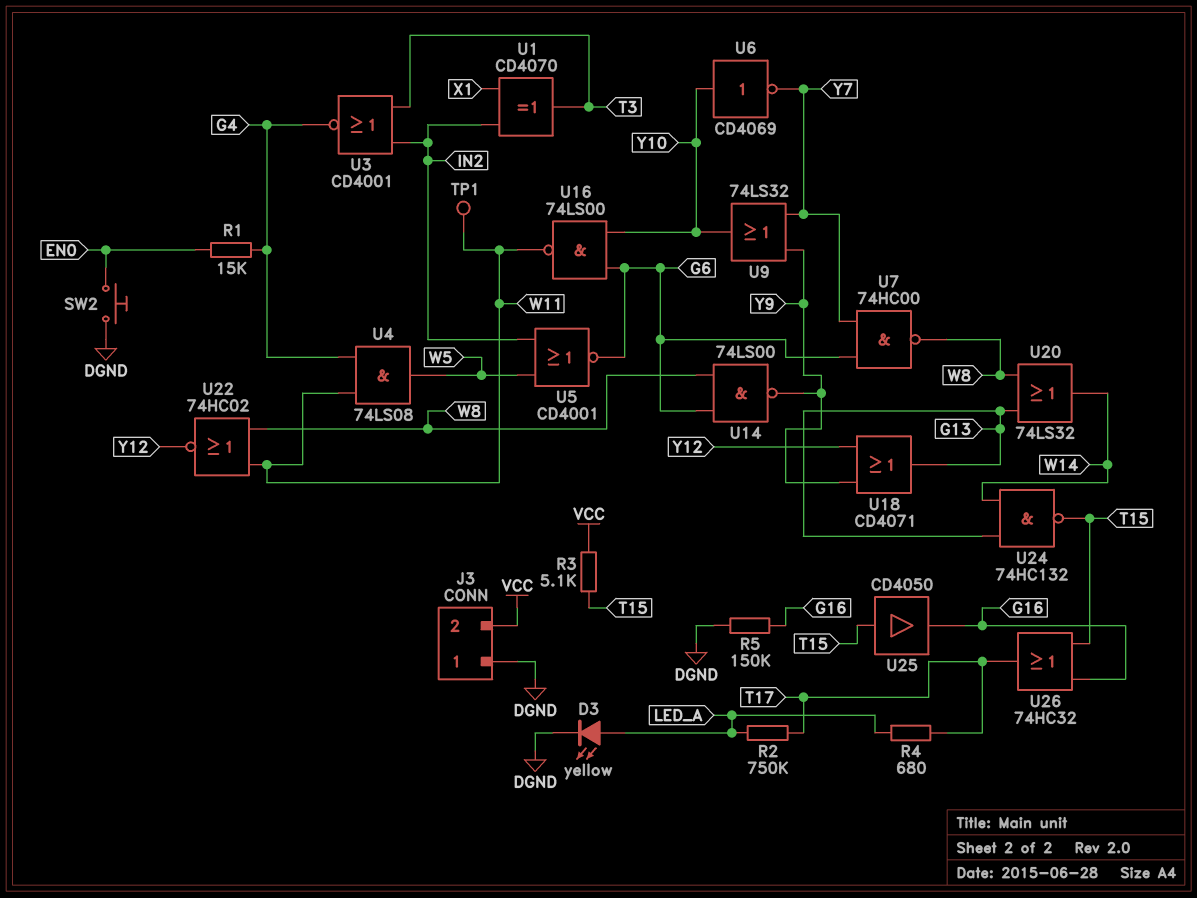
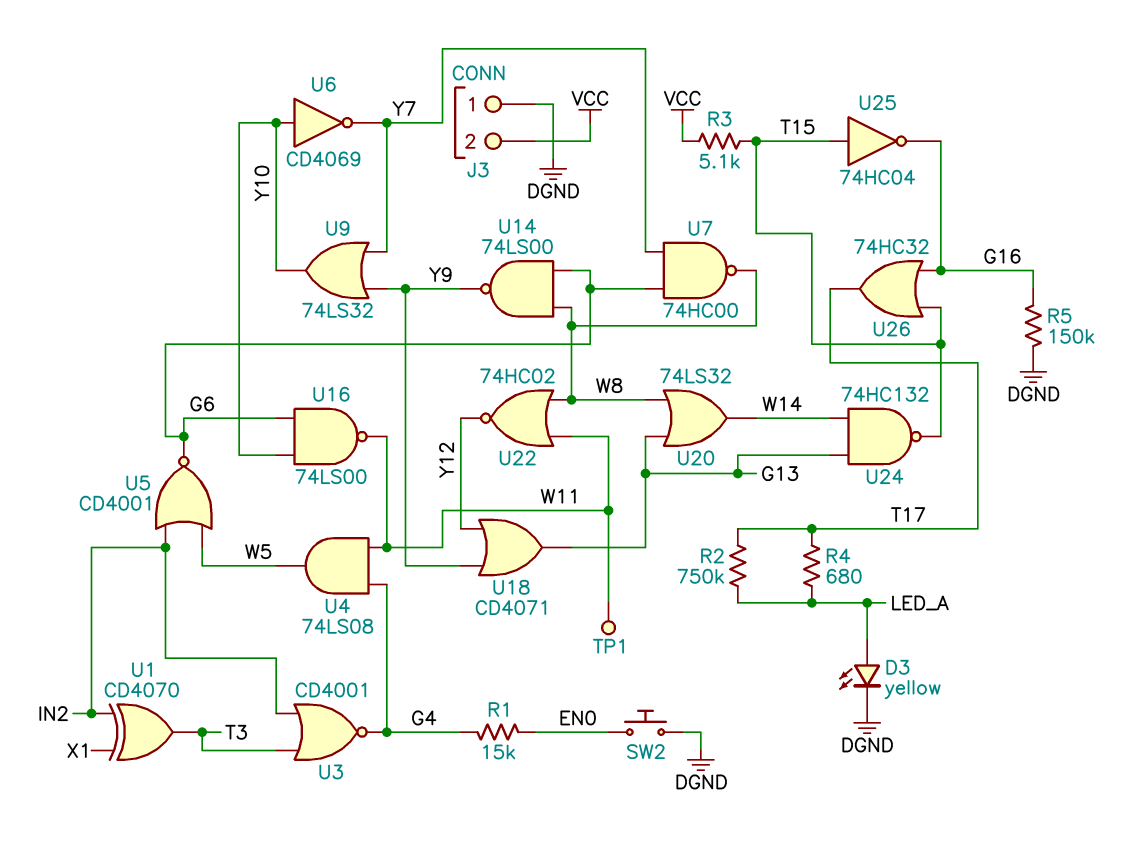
U25: buffer CD4050 (in T15, out G16) -> NOT 74HC04 (in T15, out G16)

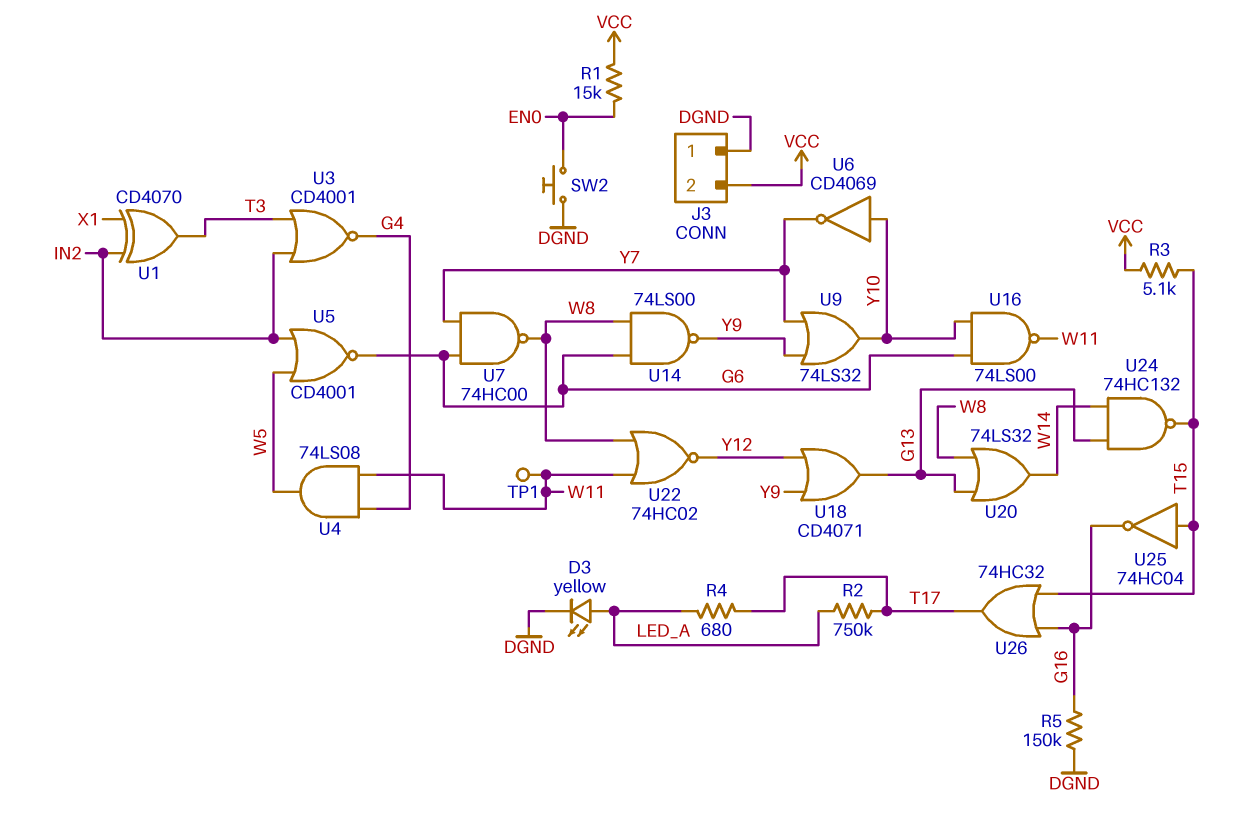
R1: 15k (EN0, G4) -> 15k (EN0, VCC)

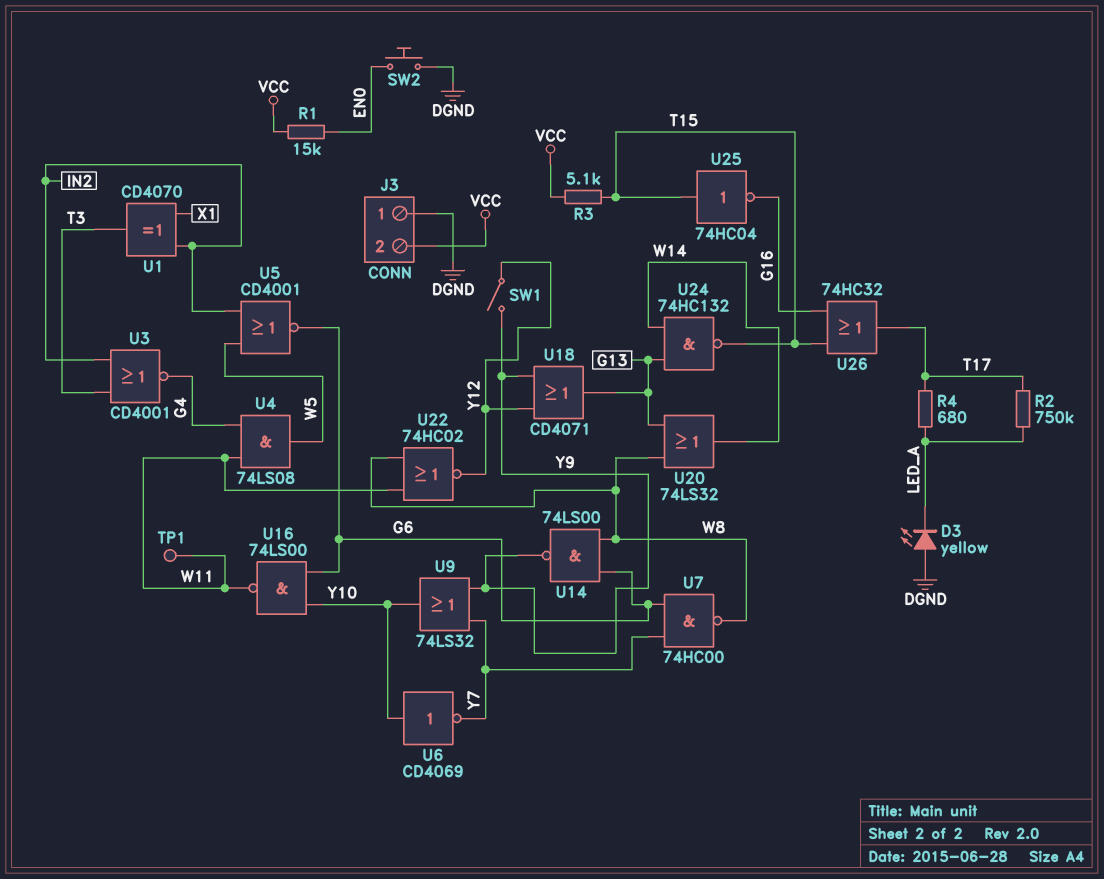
D3: LED yellow (A LED_A, K DGND) -> LED yellow (A DGND, K LED_A)
R5: 150k (DGND, G16) -> none
SW1: none -> switch (Y9, Y12)

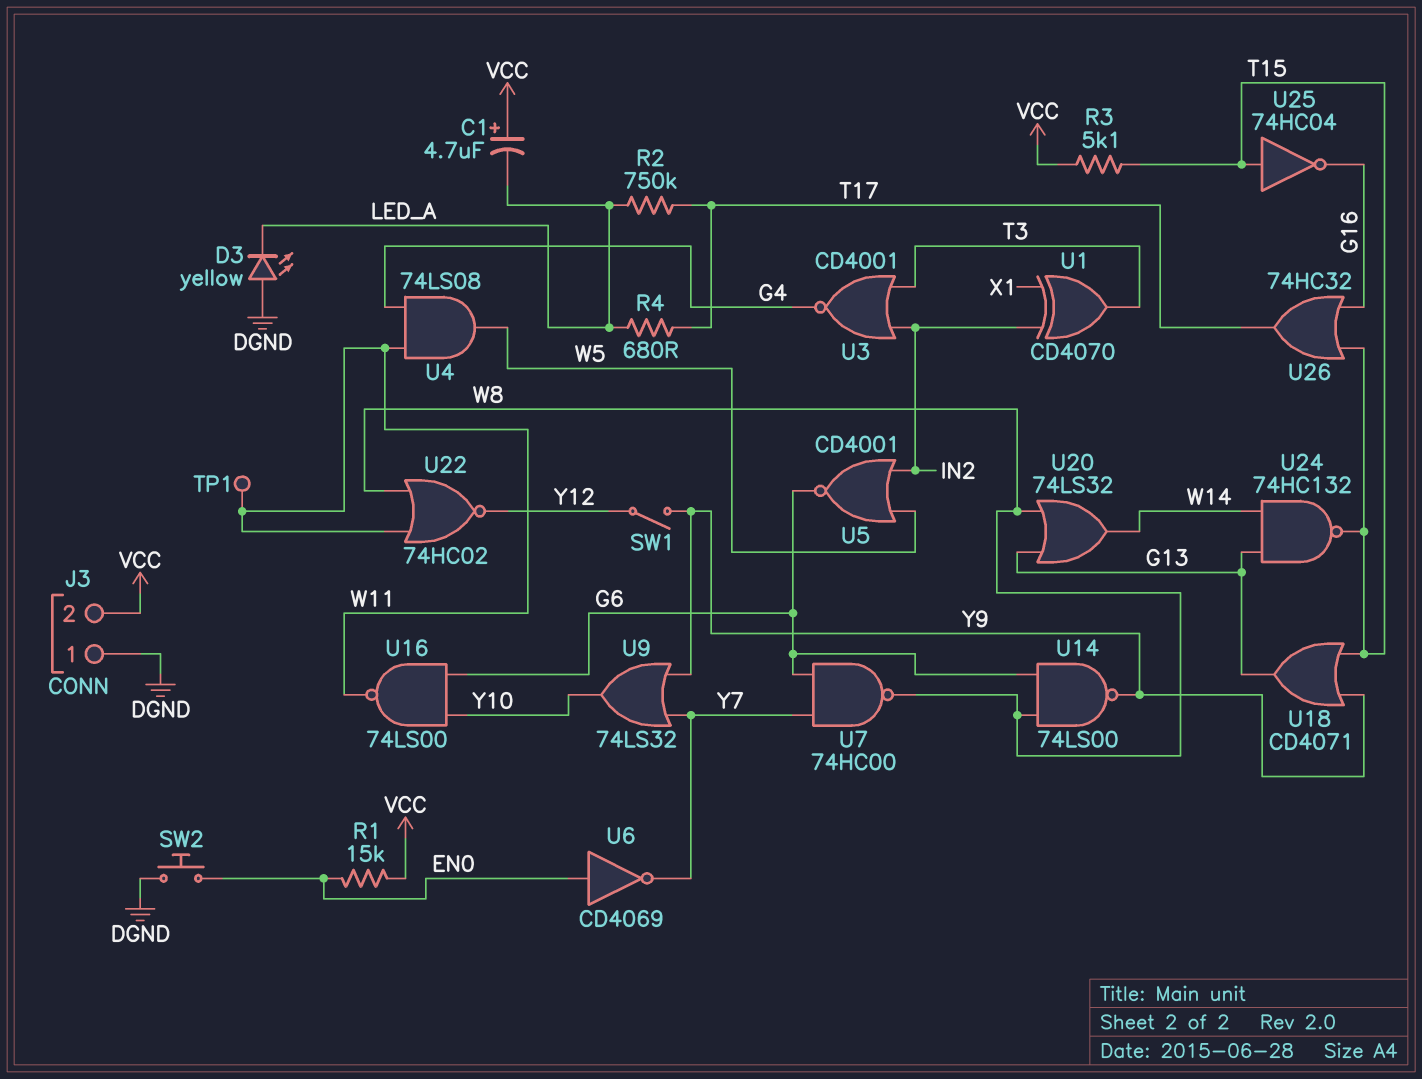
C1: none -> 4.7uF (plus VCC, minus LED_A)
U6: NOT CD4069 (in Y10, out Y7) -> NOT CD4069 (in EN0, out Y7)
U18: OR CD4071 (in Y9, in Y12, out G13) -> OR CD4071 (in T15, in Y9, out G13)

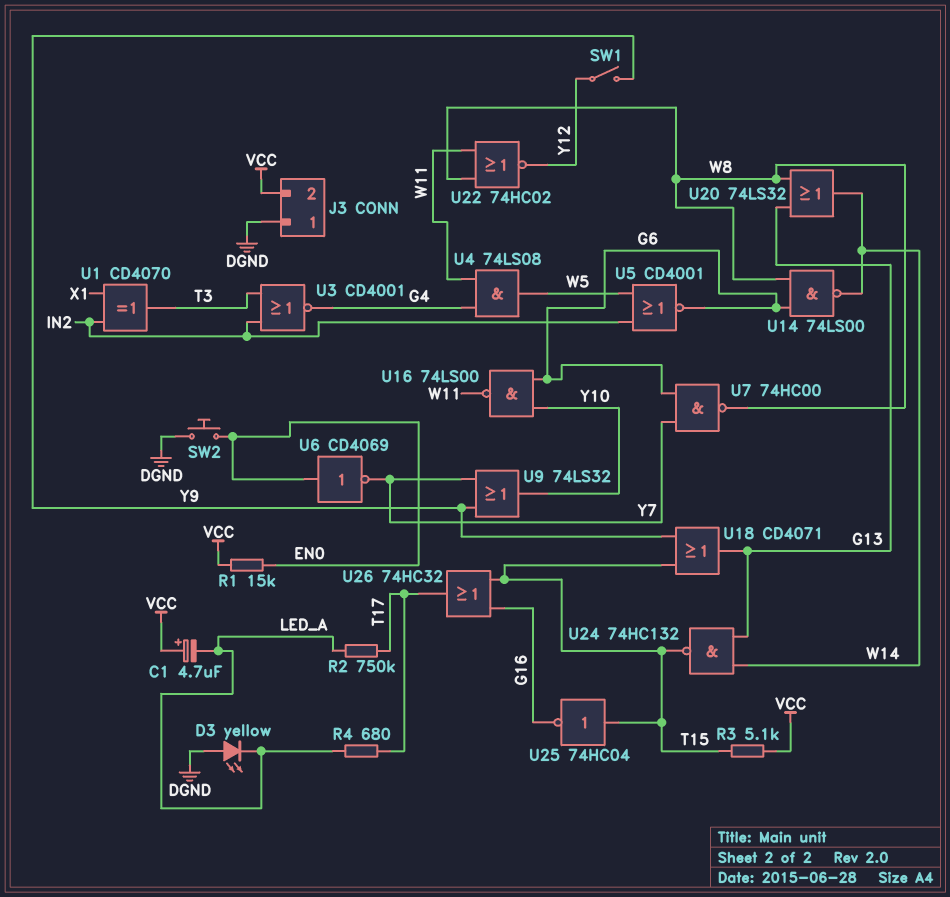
TP1: test point (W11) -> none
U14: NAND 74LS00 (in G6, in W8, out Y9) -> NAND 74LS00 (in G6, in W8, out W14)

